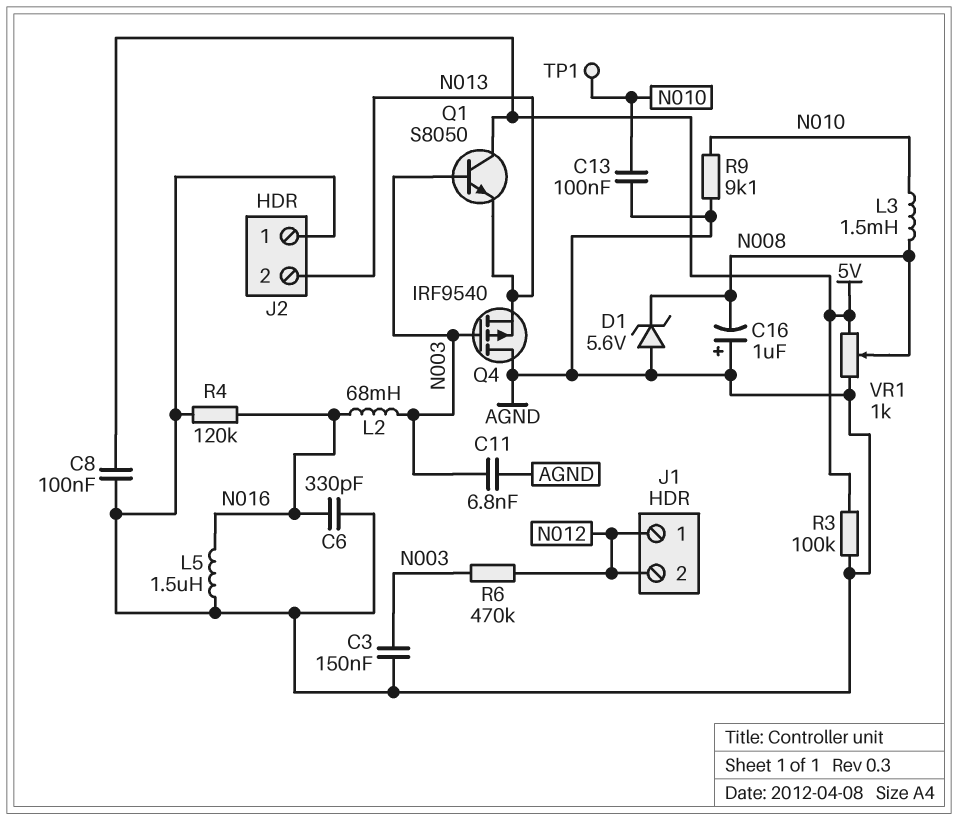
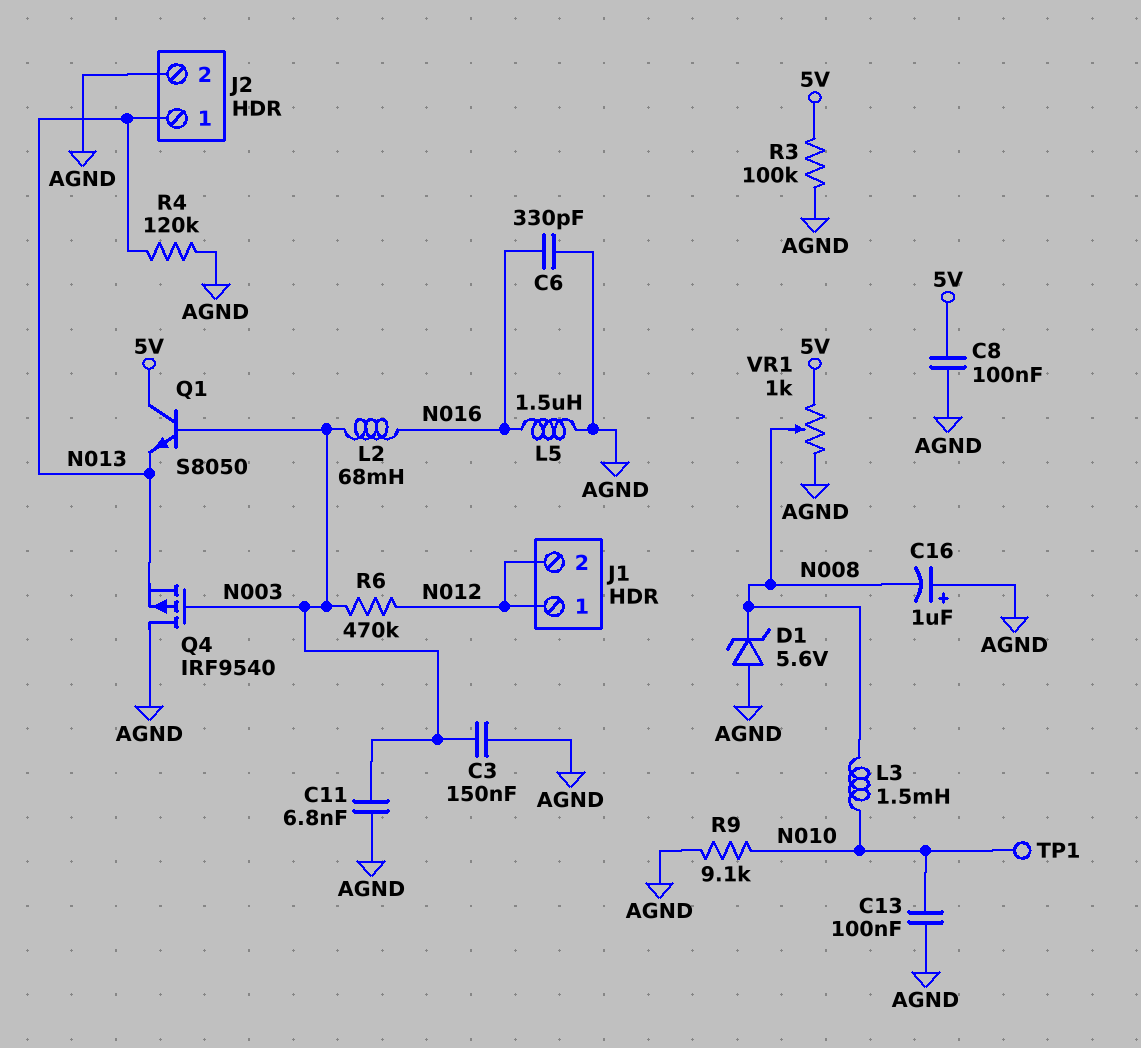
J2 pin 1: AGND -> N013
J2 pin 2: N013 -> AGND
R4: 120k (AGND, N016) -> 120k (AGND, N013)

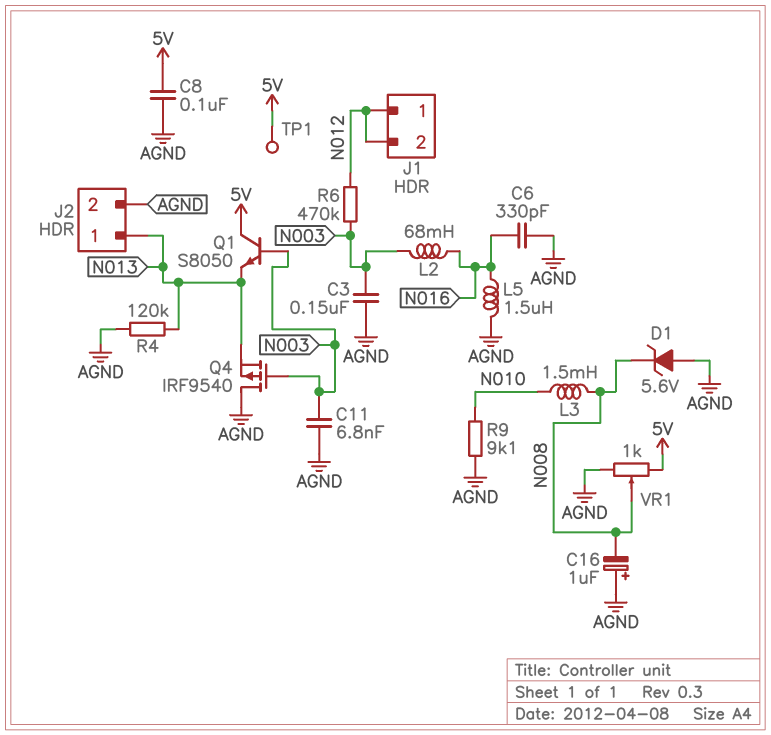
C13: 100nF (AGND, N010) -> none
R3: 100k (5V, AGND) -> none
TP1: test point (N010) -> test point (5V)

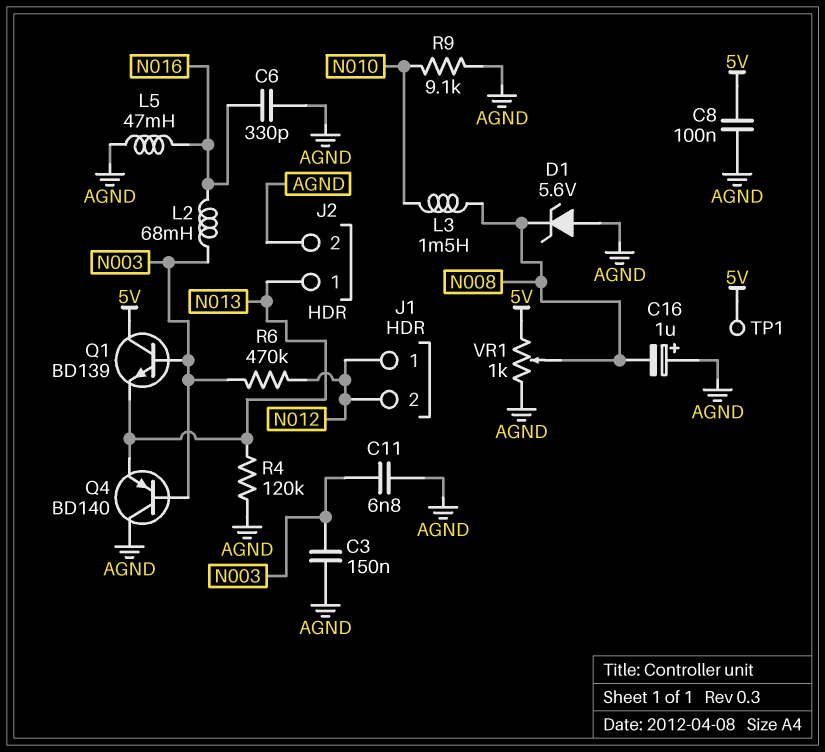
L5: 1.5uH (AGND, N016) -> 47mH (AGND, N016)
Q1: NPN S8050 (B N003, C 5V, E N013) -> NPN BD139 (B N003, C 5V, E N013)
Q4: PMOS IRF9540 (G N003, D AGND, S N013) -> PNP BD140 (B N003, C AGND, E N013)

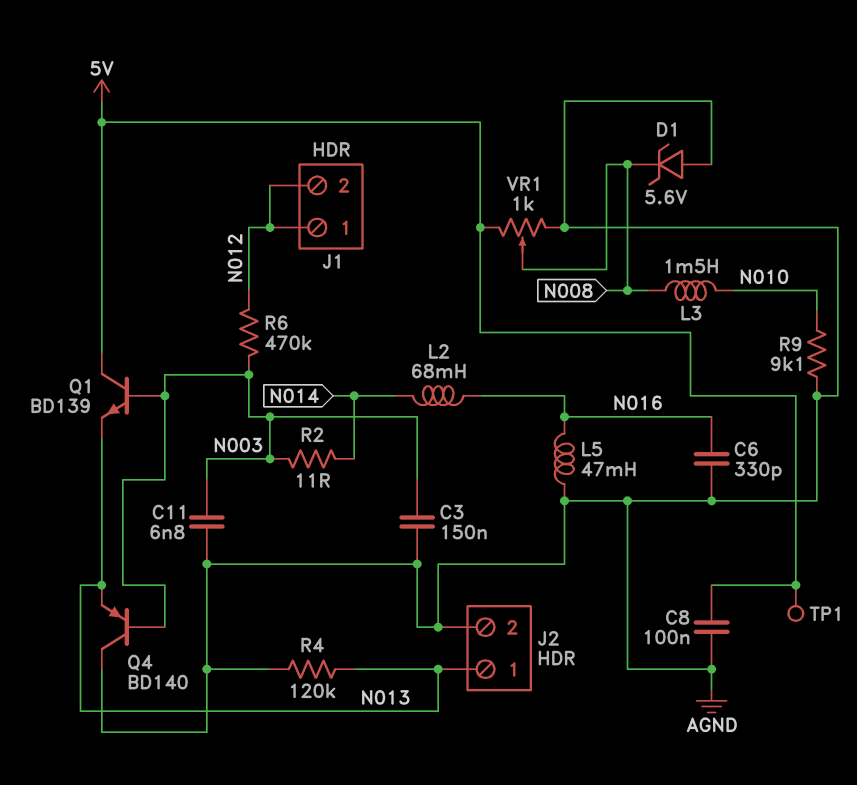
C16: 1uF (plus AGND, minus N008) -> none
L2: 68mH (N003, N016) -> 68mH (N014, N016)
R2: none -> 11 (N003, N014)

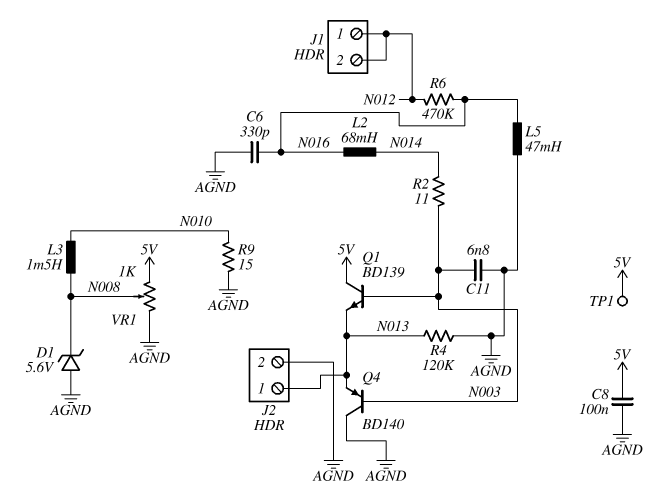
C3: 150nF (AGND, N003) -> none
R6: 470k (N003, N012) -> 470k (N012, N016)
R9: 9.1k (AGND, N010) -> 15 (AGND, N010)

